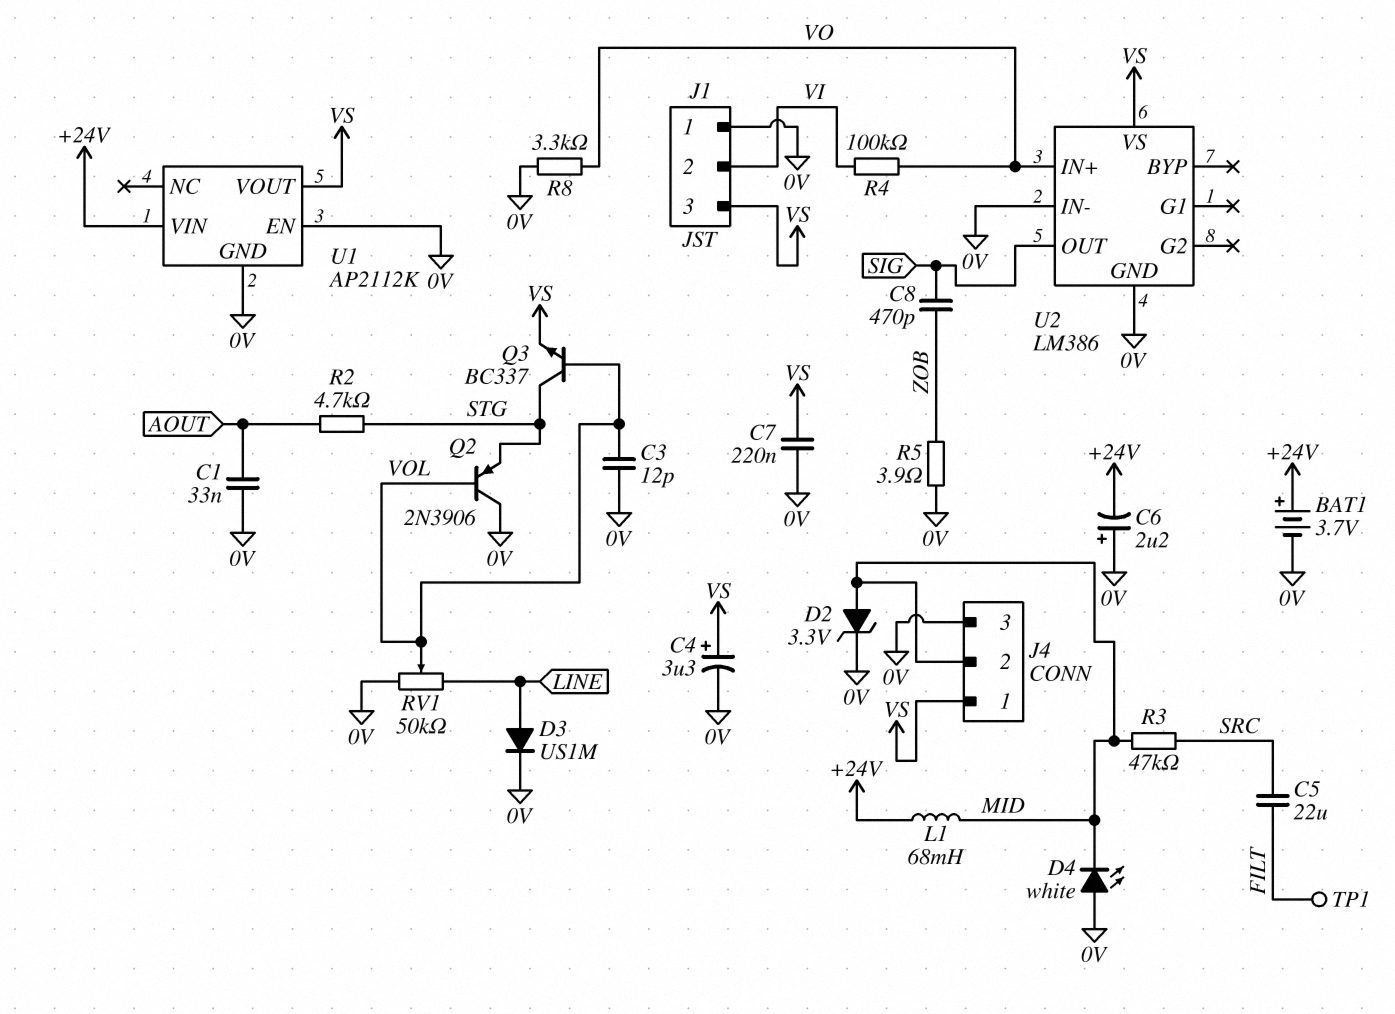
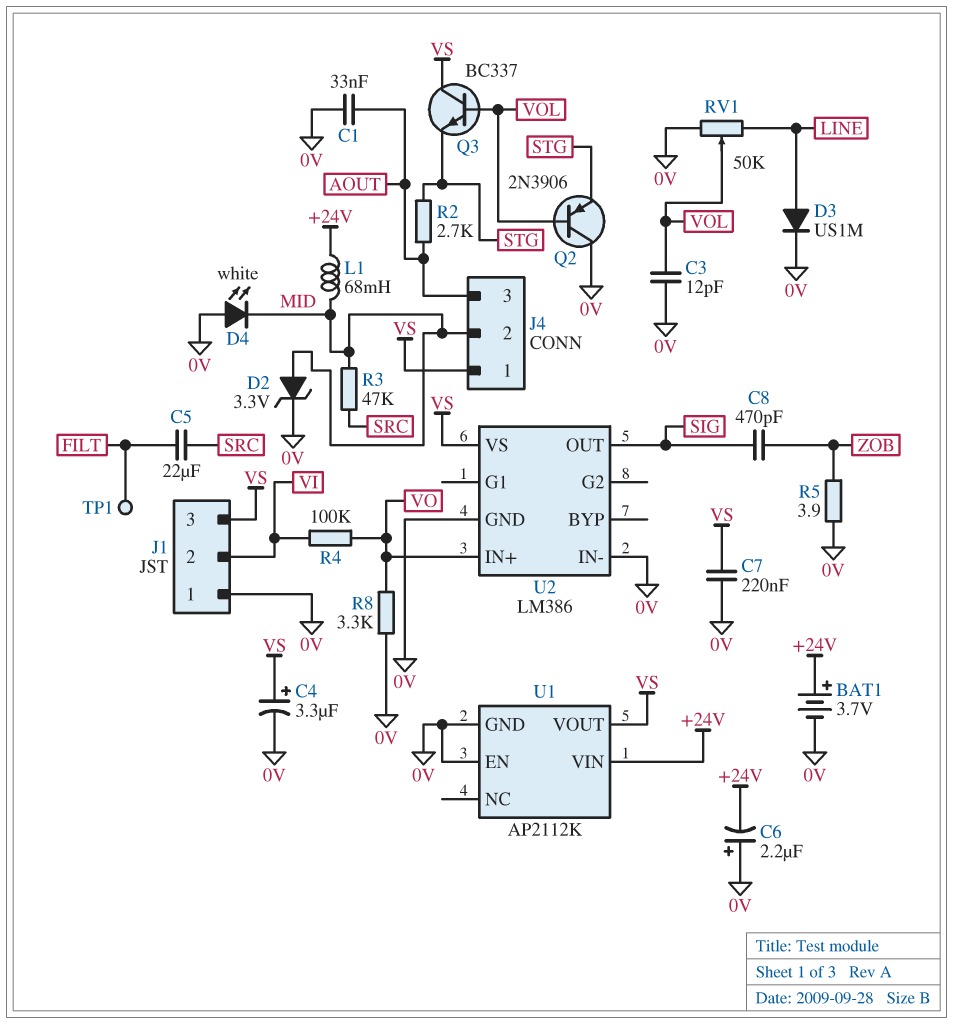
J4 pin 3: 0V -> AOUT
Q3: NPN BC337 (B VOL, C STG, E VS) -> NPN BC337 (B VOL, C VS, E STG)
R2: 4.7k (AOUT, STG) -> 2.7k (AOUT, STG)

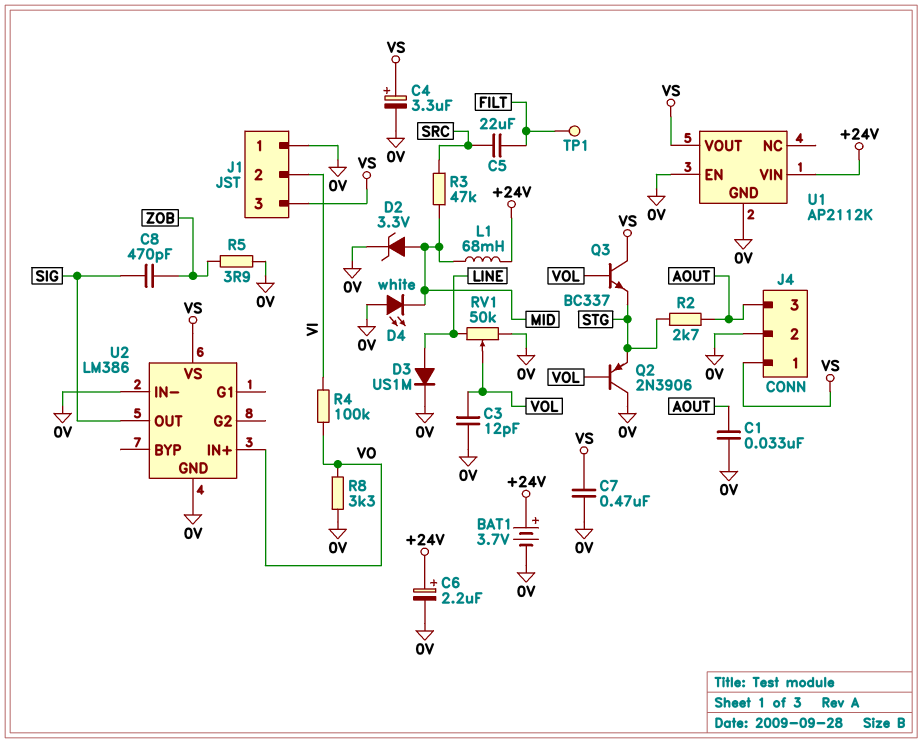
C6: 2.2uF (plus 0V, minus +24V) -> 2.2uF (plus +24V, minus 0V)
C7: 220nF (0V, VS) -> 470nF (0V, VS)
J4 pin 2: MID -> 0V

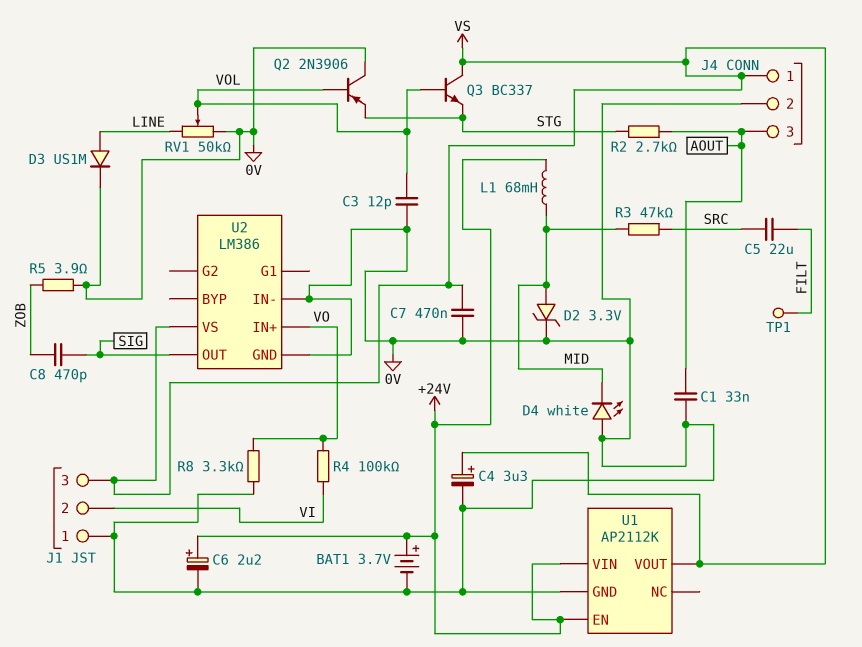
U1 pin EN: 0V -> +24V

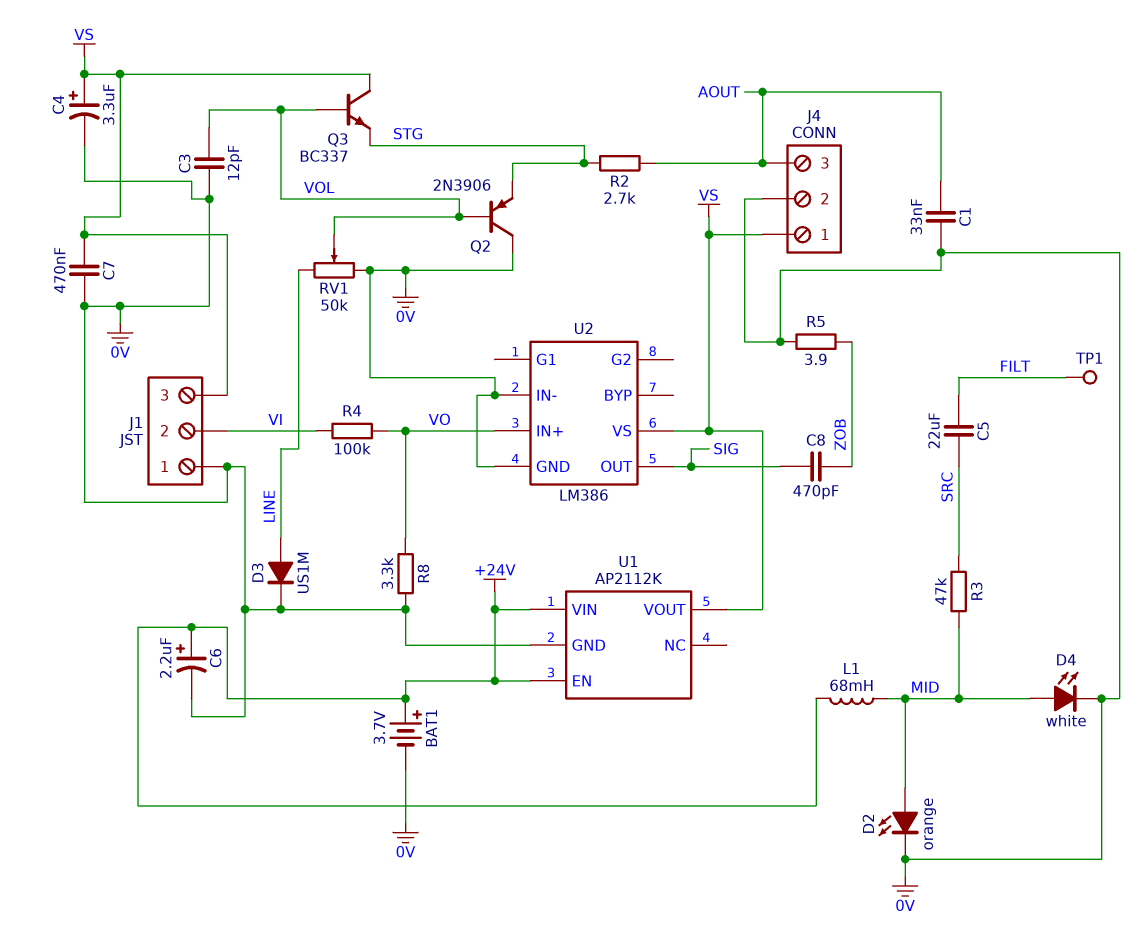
D2: zener 3.3V (A MID, K 0V) -> LED orange (A MID, K 0V)
D4: LED white (A 0V, K MID) -> LED white (A MID, K 0V)

